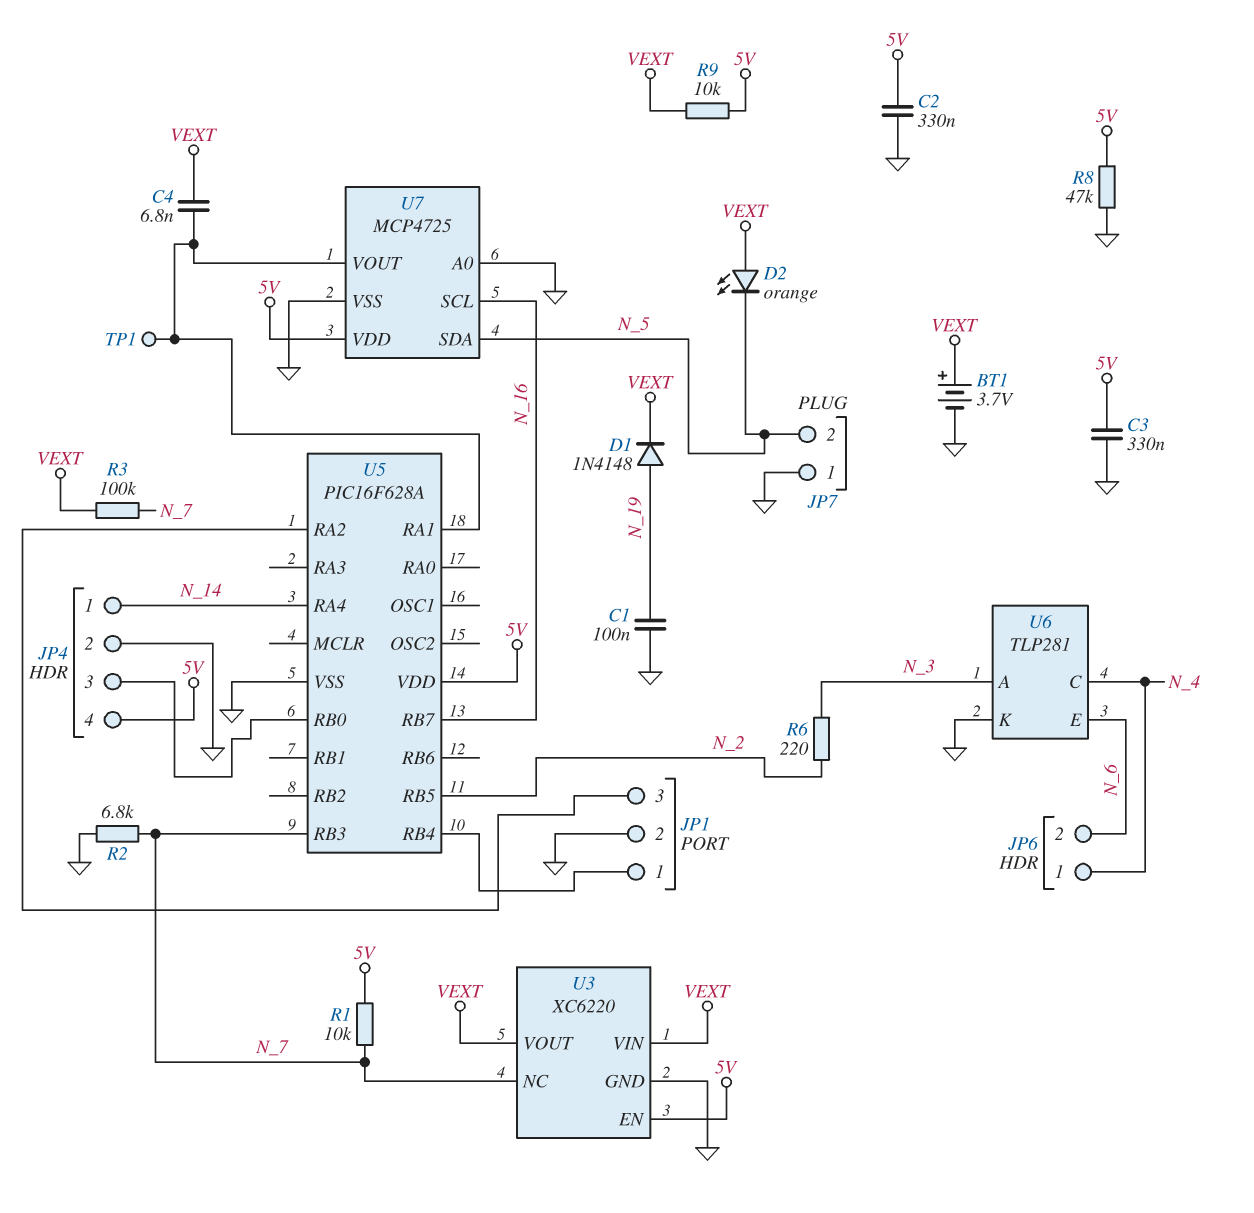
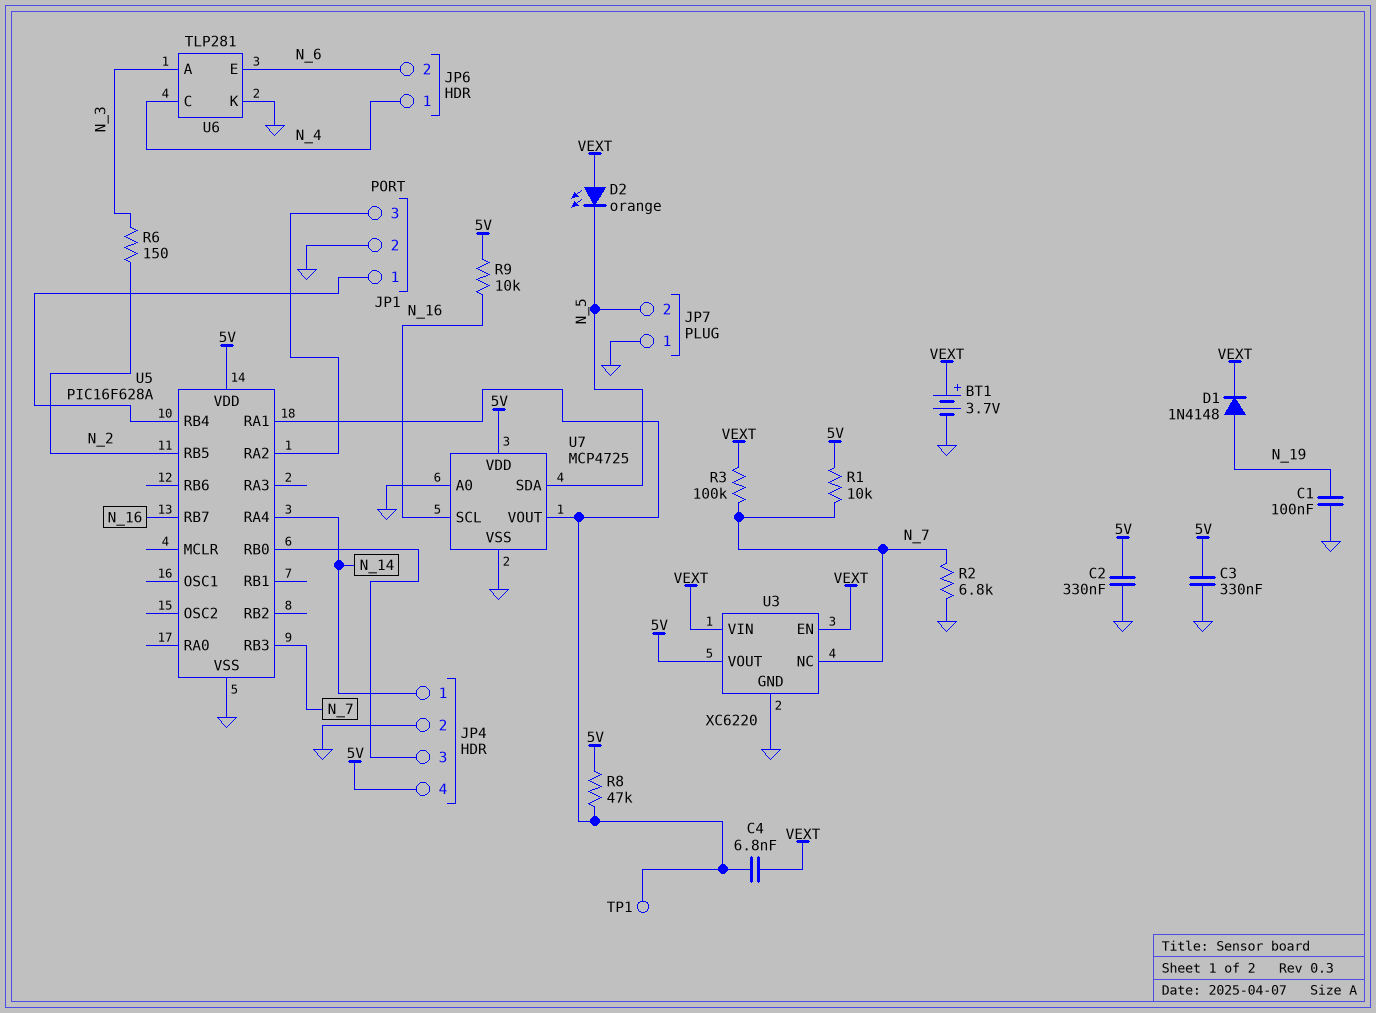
R6: 220 (N_2, N_3) -> 150 (N_2, N_3)
R8: 47k (5V, GND) -> 47k (5V, U5/RA1)
R9: 10k (5V, VEXT) -> 10k (5V, N_16)
U3 pin EN: 5V -> VEXT
U3 pin VOUT: VEXT -> 5V

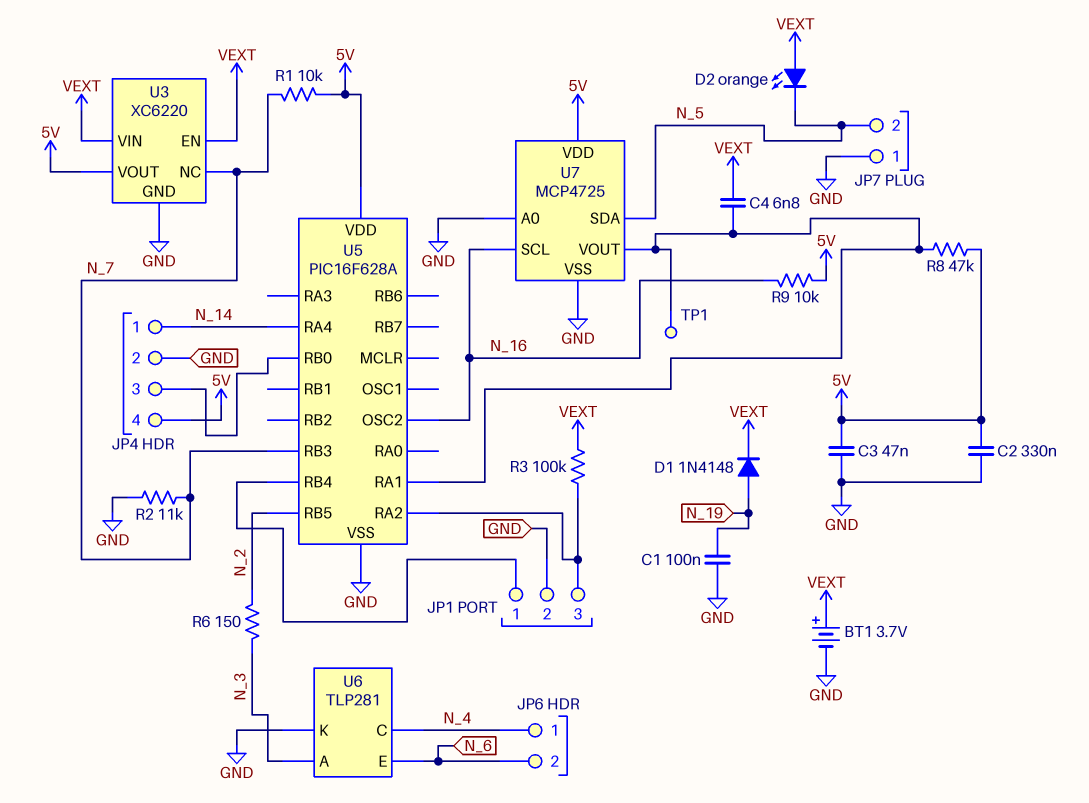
C3: 330nF (5V, GND) -> 47nF (5V, GND)
R2: 6.8k (GND, N_7) -> 11k (GND, N_7)
R3: 100k (N_7, VEXT) -> 100k (JP1/3, VEXT)
U5 pin OSC2: none -> N_16
U5 pin RB7: N_16 -> none

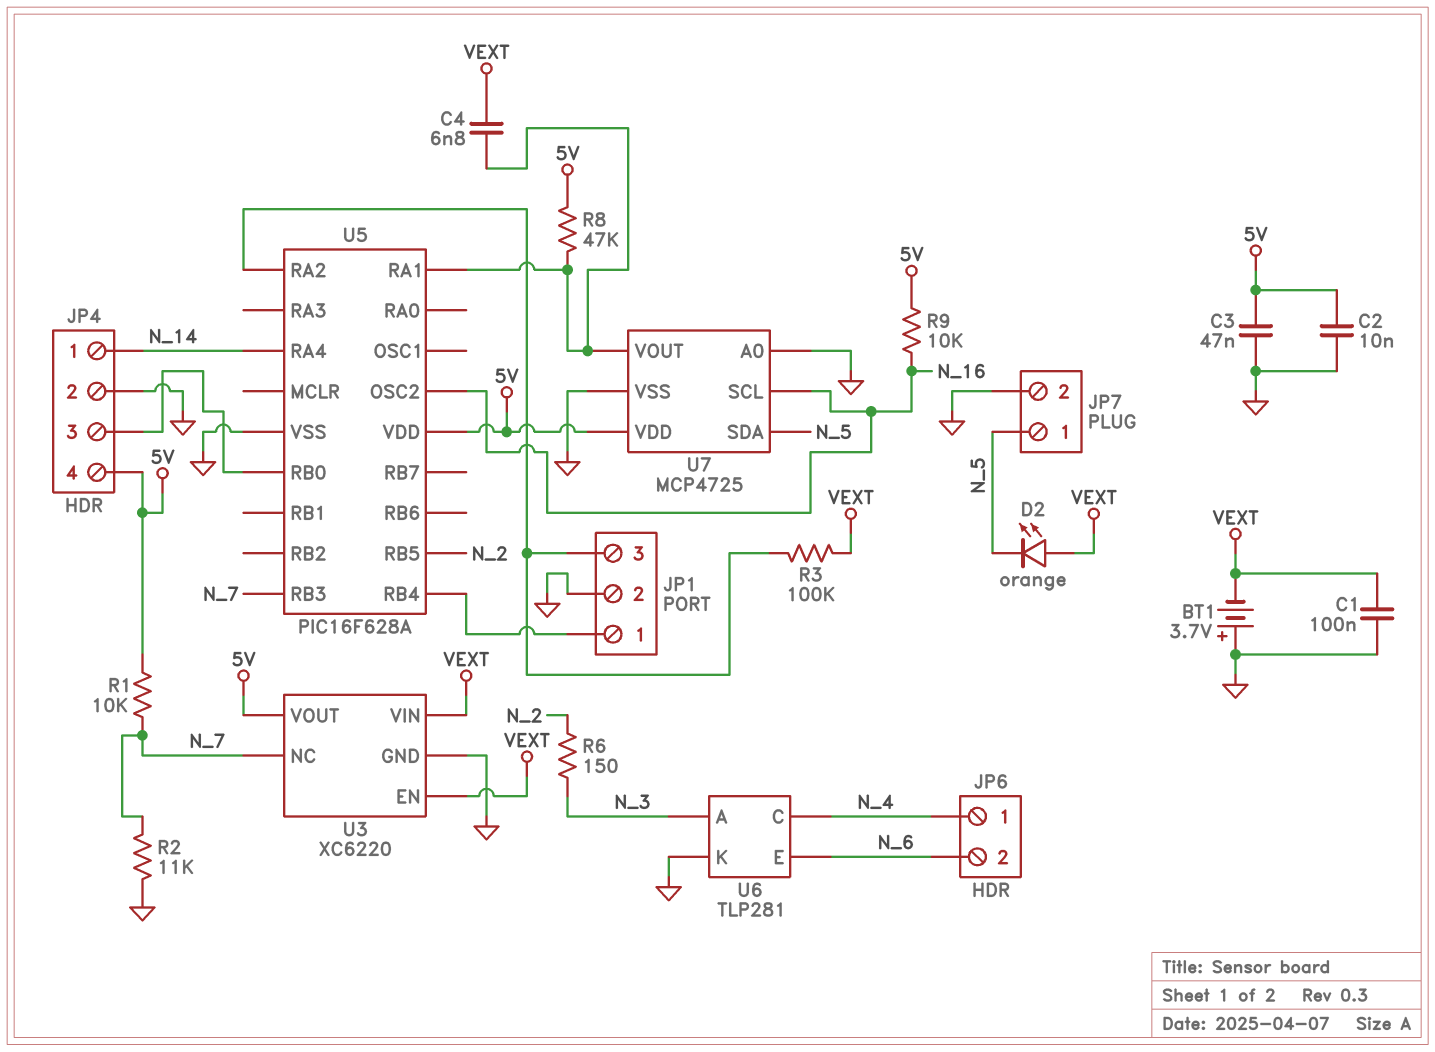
BT1: 3.7V (plus VEXT, minus GND) -> 3.7V (plus GND, minus VEXT)
C1: 100nF (GND, N_19) -> 100nF (GND, VEXT)
C2: 330nF (5V, GND) -> 10nF (5V, GND)
D1: diode 1N4148 (A N_19, K VEXT) -> none
JP7 pin 1: GND -> N_5
JP7 pin 2: N_5 -> GND
TP1: test point (U5/RA1) -> none

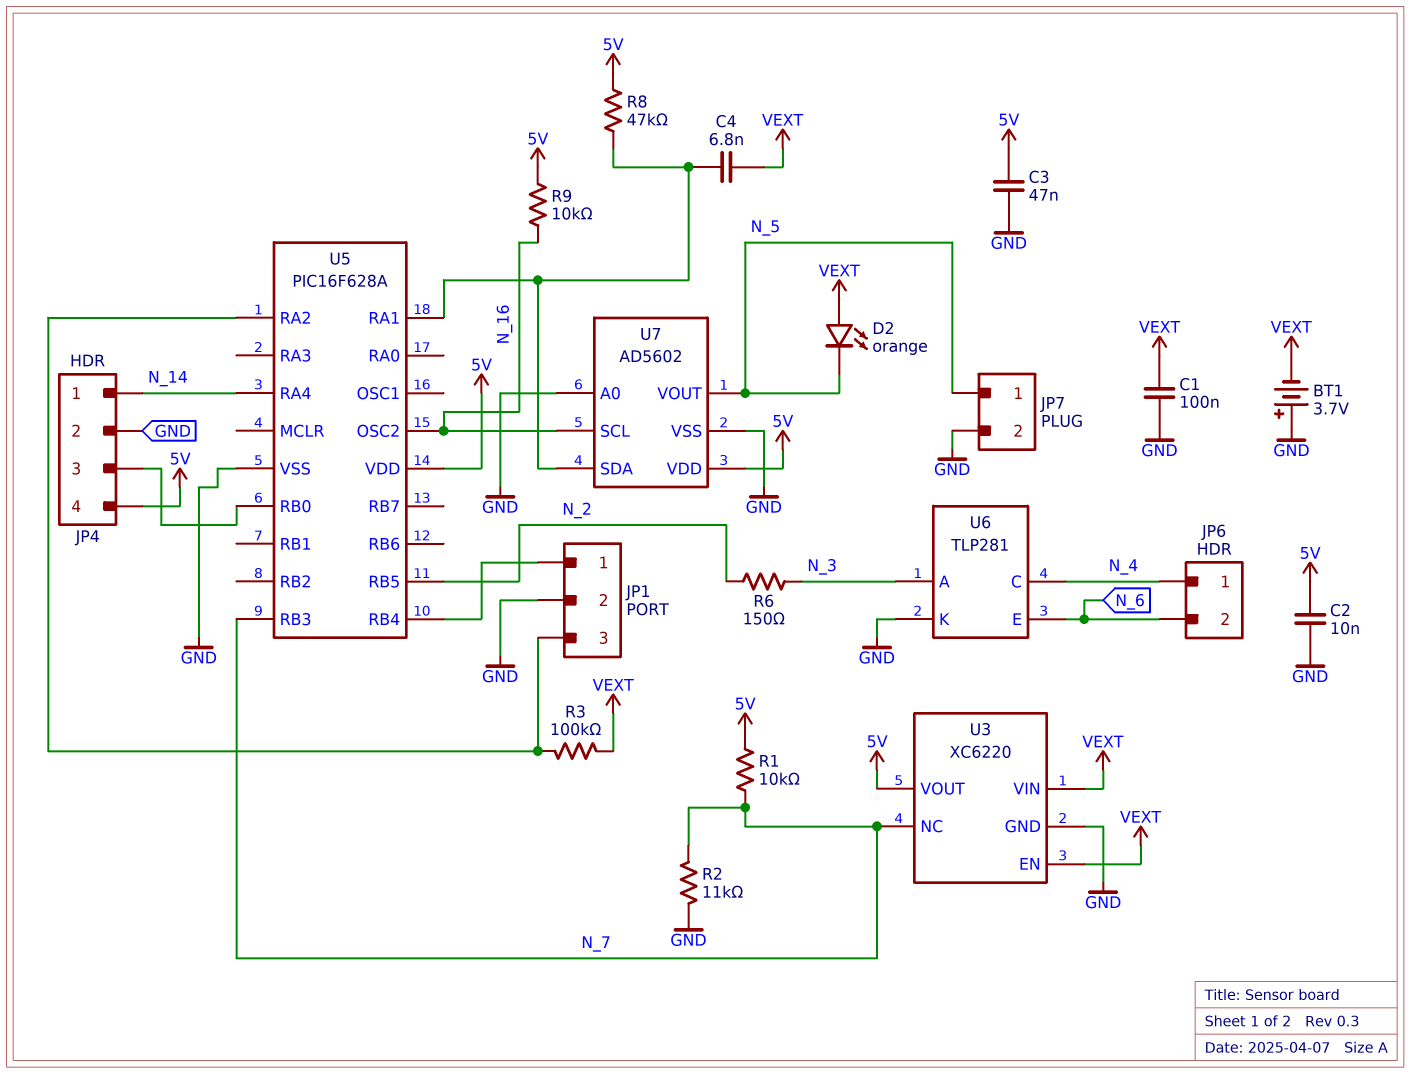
U7: MCP4725 -> AD5602
U7 pin SDA: N_5 -> U5/RA1
U7 pin VOUT: U5/RA1 -> N_5

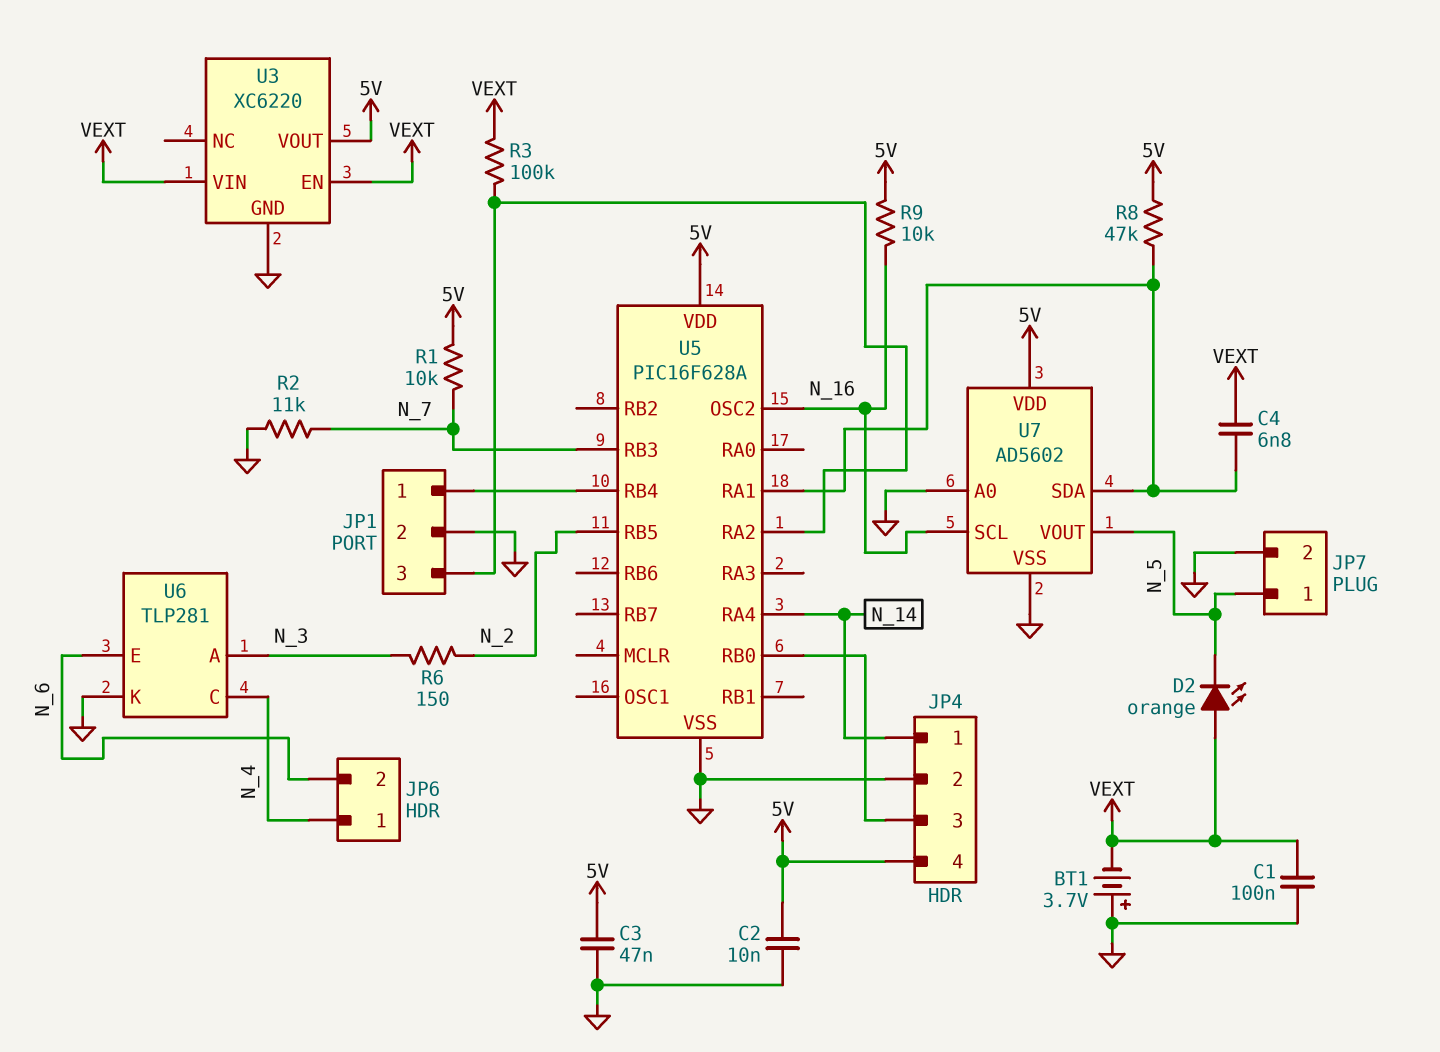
U3 pin NC: N_7 -> none

